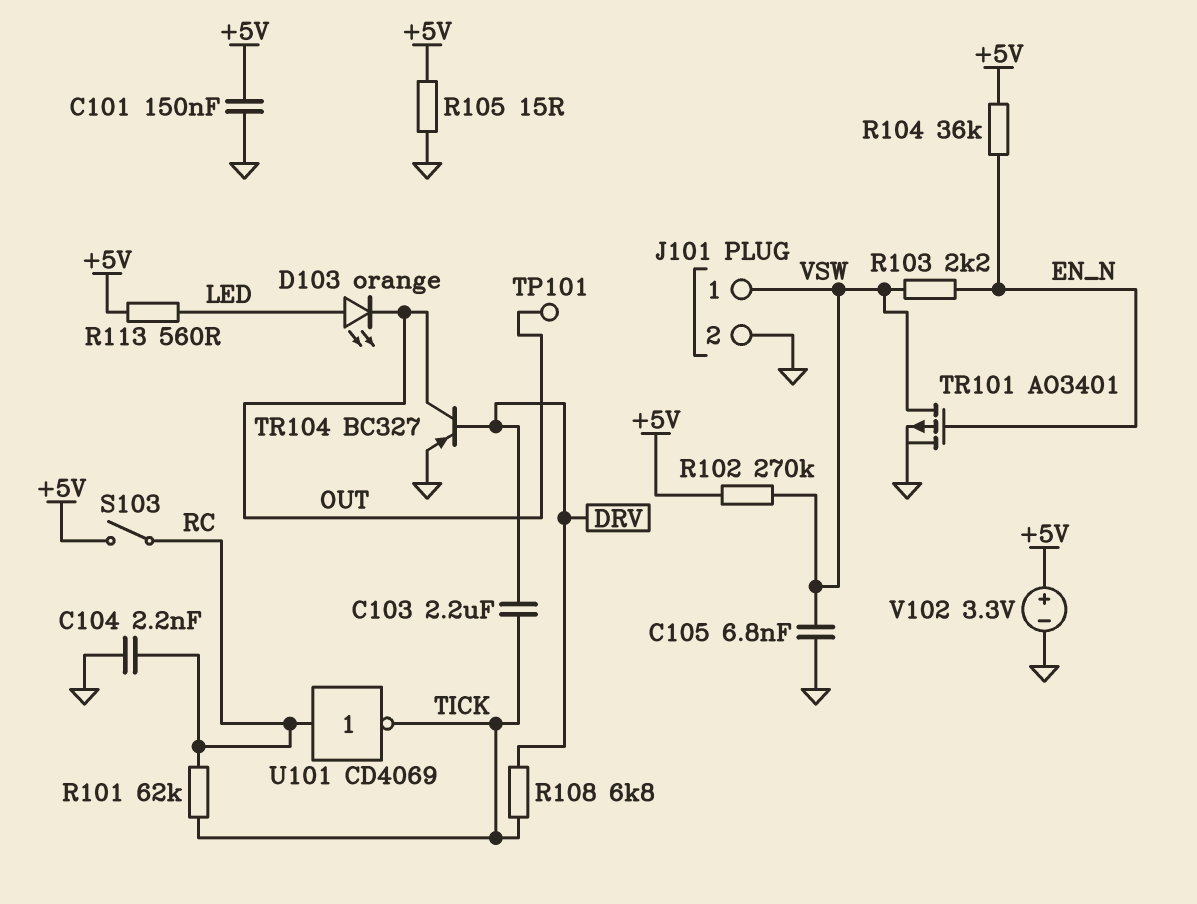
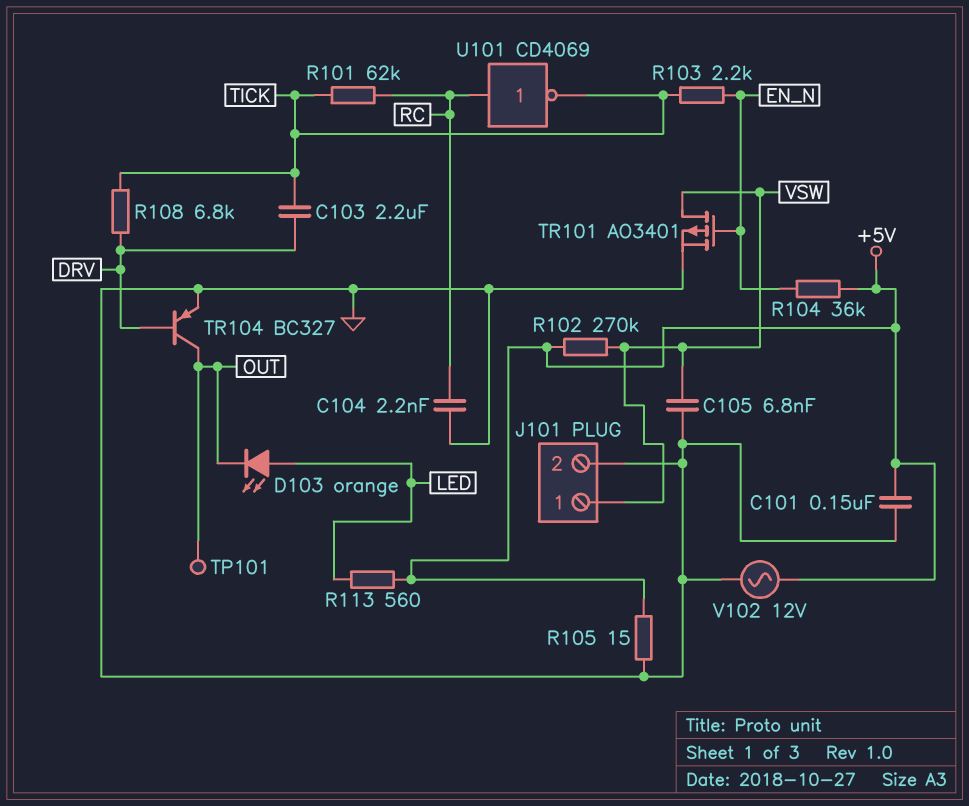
R103: 2.2k (EN_N, VSW) -> 2.2k (EN_N, TICK)
S103: switch (+5V, RC) -> none
V102: 3.3V (plus +5V, minus GND) -> AC 12V (+5V, GND)

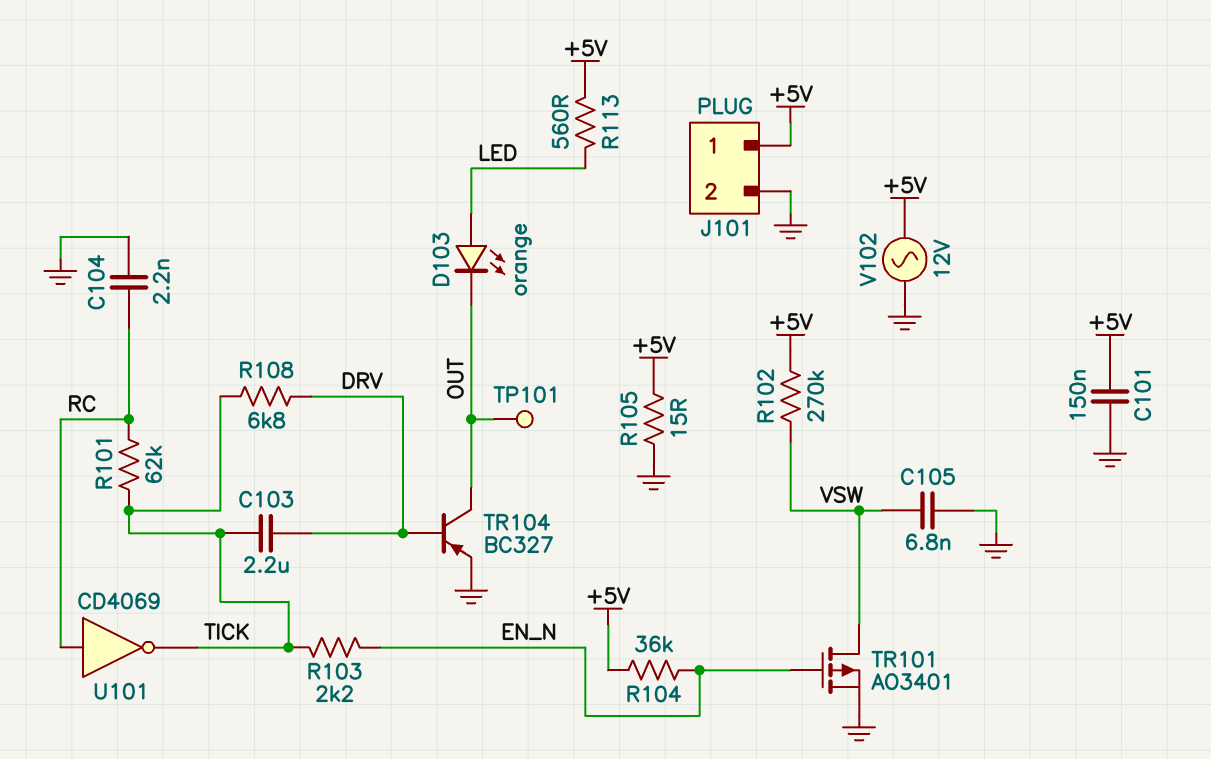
J101 pin 1: VSW -> +5V

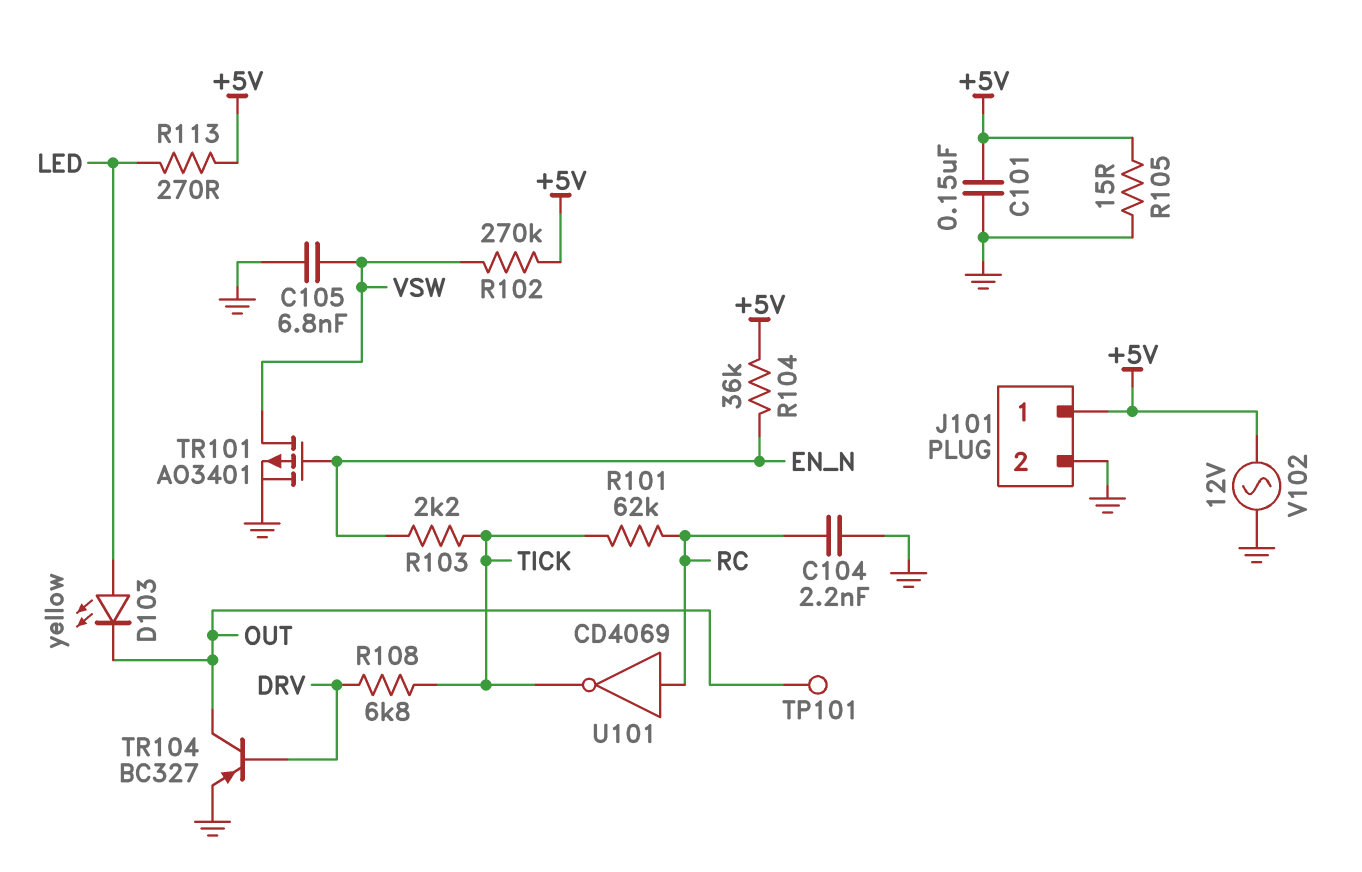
C103: 2.2uF (DRV, TICK) -> none
D103: LED orange (A LED, K OUT) -> LED yellow (A LED, K OUT)
R113: 560 (+5V, LED) -> 270 (+5V, LED)

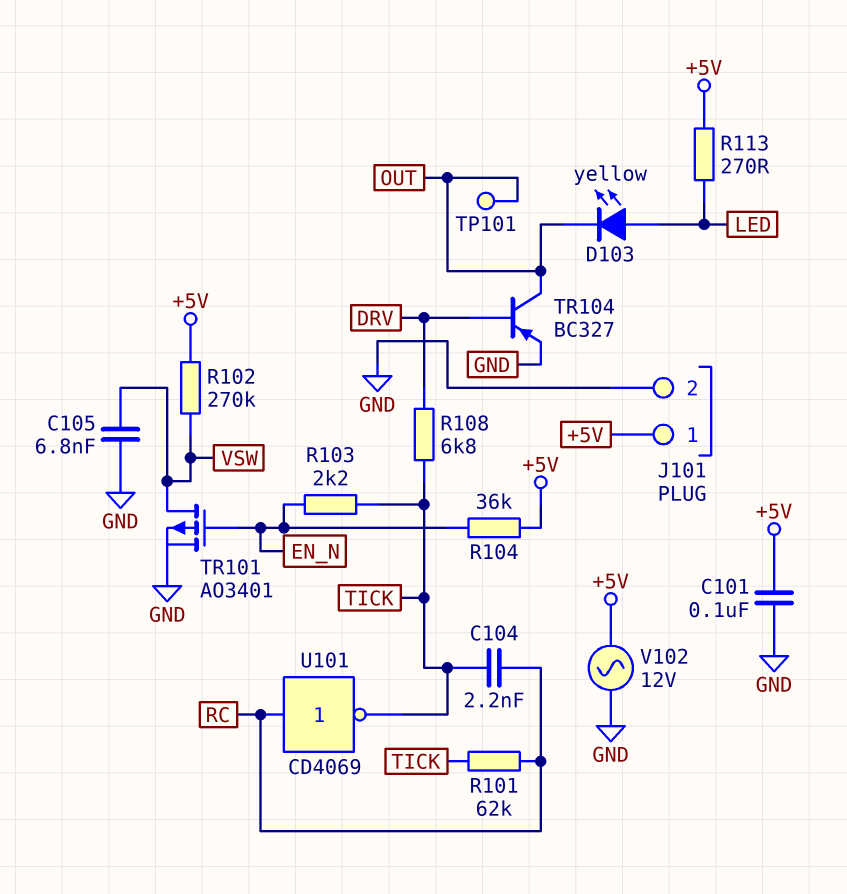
C101: 150nF (+5V, GND) -> 100nF (+5V, GND)
C104: 2.2nF (GND, RC) -> 2.2nF (RC, TICK)
R105: 15 (+5V, GND) -> none

